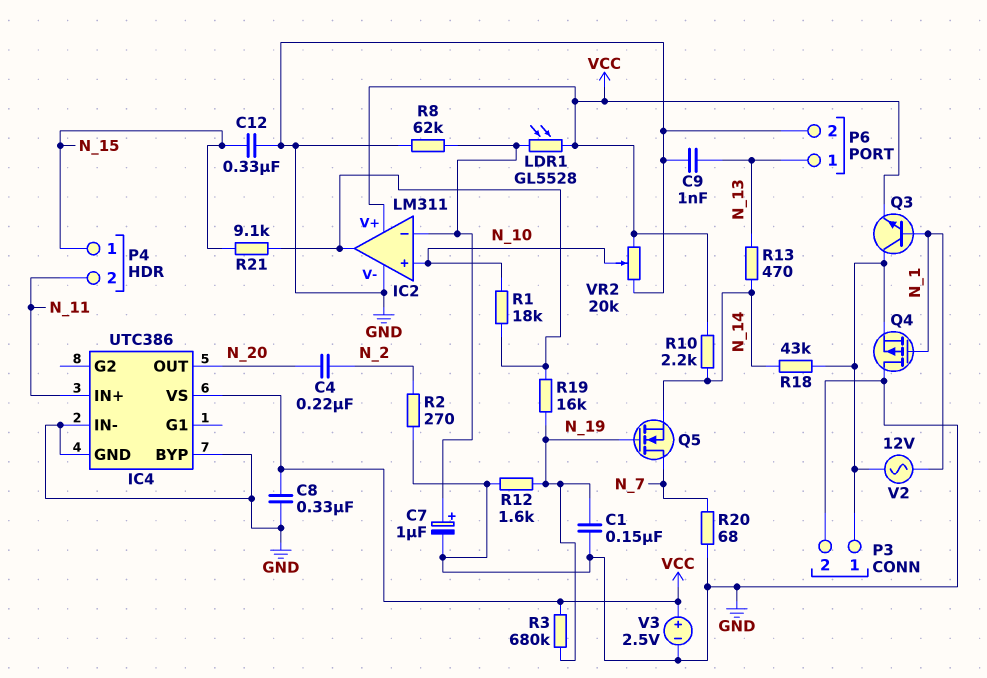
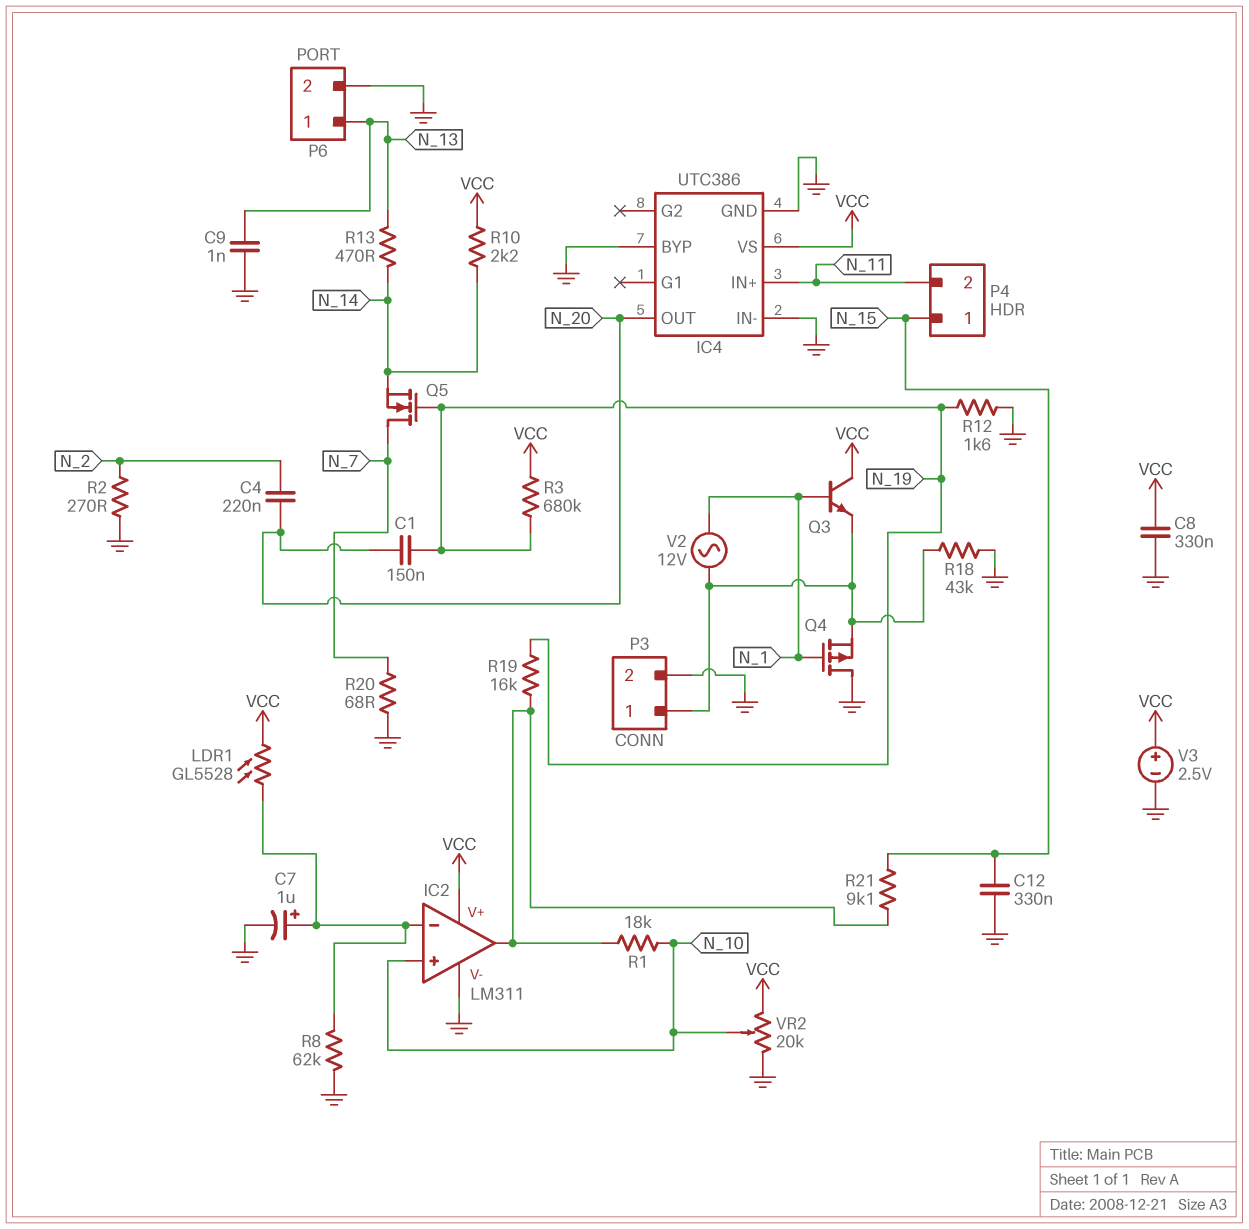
C1: 150nF (GND, N_19) -> 150nF (N_19, N_20)
Q3: NPN (B N_1, C P3/1, E VCC) -> NPN (B N_1, C VCC, E P3/1)
R18: 43k (N_14, P3/1) -> 43k (GND, P3/1)

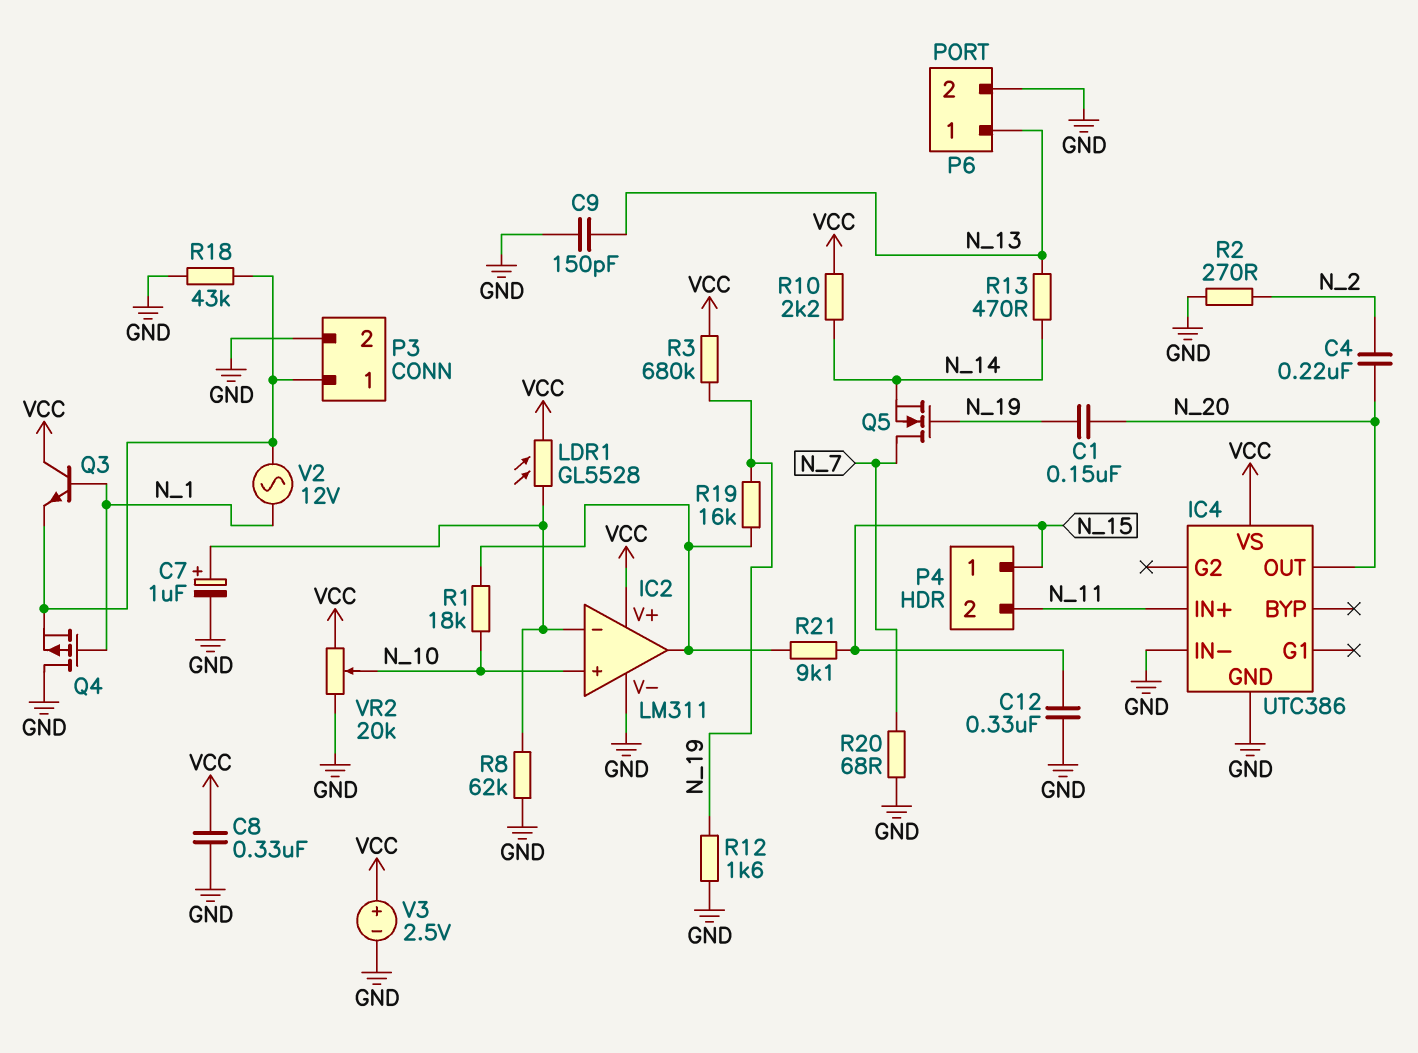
C9: 1nF (GND, N_13) -> 150pF (GND, N_13)
IC4 pin BYP: GND -> none

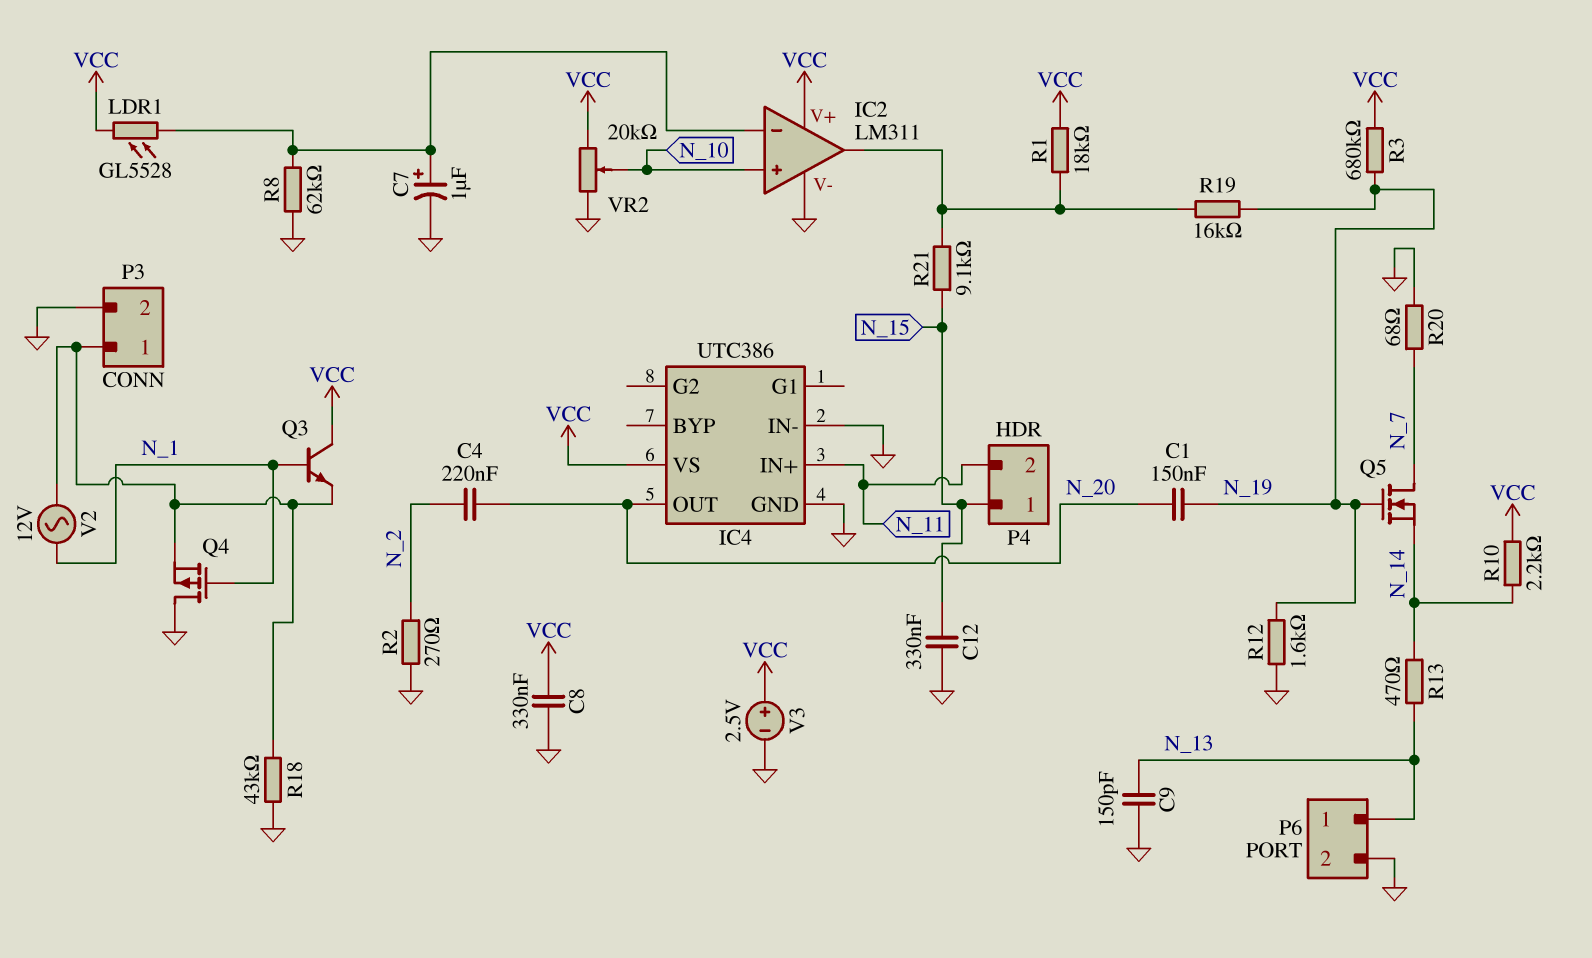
R1: 18k (IC2/out, N_10) -> 18k (IC2/out, VCC)

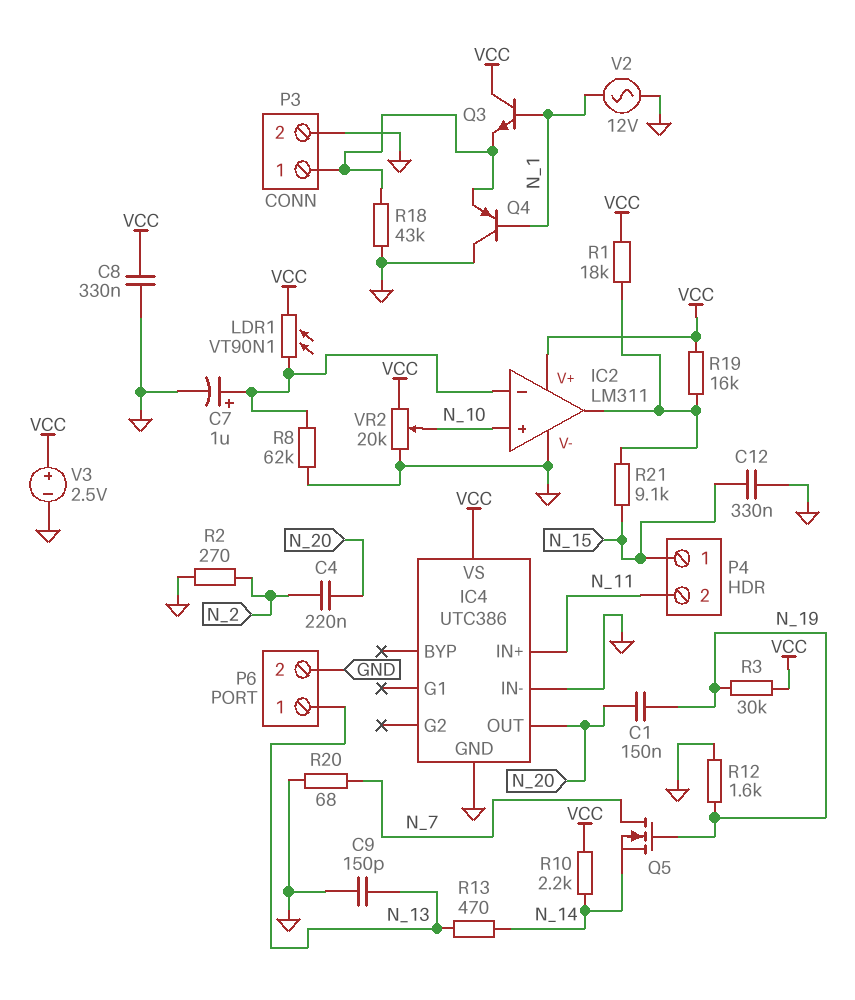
LDR1: GL5528 (IC2/in-, VCC) -> VT90N1 (IC2/in-, VCC)
Q4: PMOS (G N_1, D GND, S P3/1) -> PNP (B N_1, C GND, E P3/1)
R3: 680k (N_19, VCC) -> 30k (N_19, VCC)
R19: 16k (IC2/out, N_19) -> 16k (IC2/out, VCC)
V2: AC 12V (N_1, P3/1) -> AC 12V (GND, N_1)

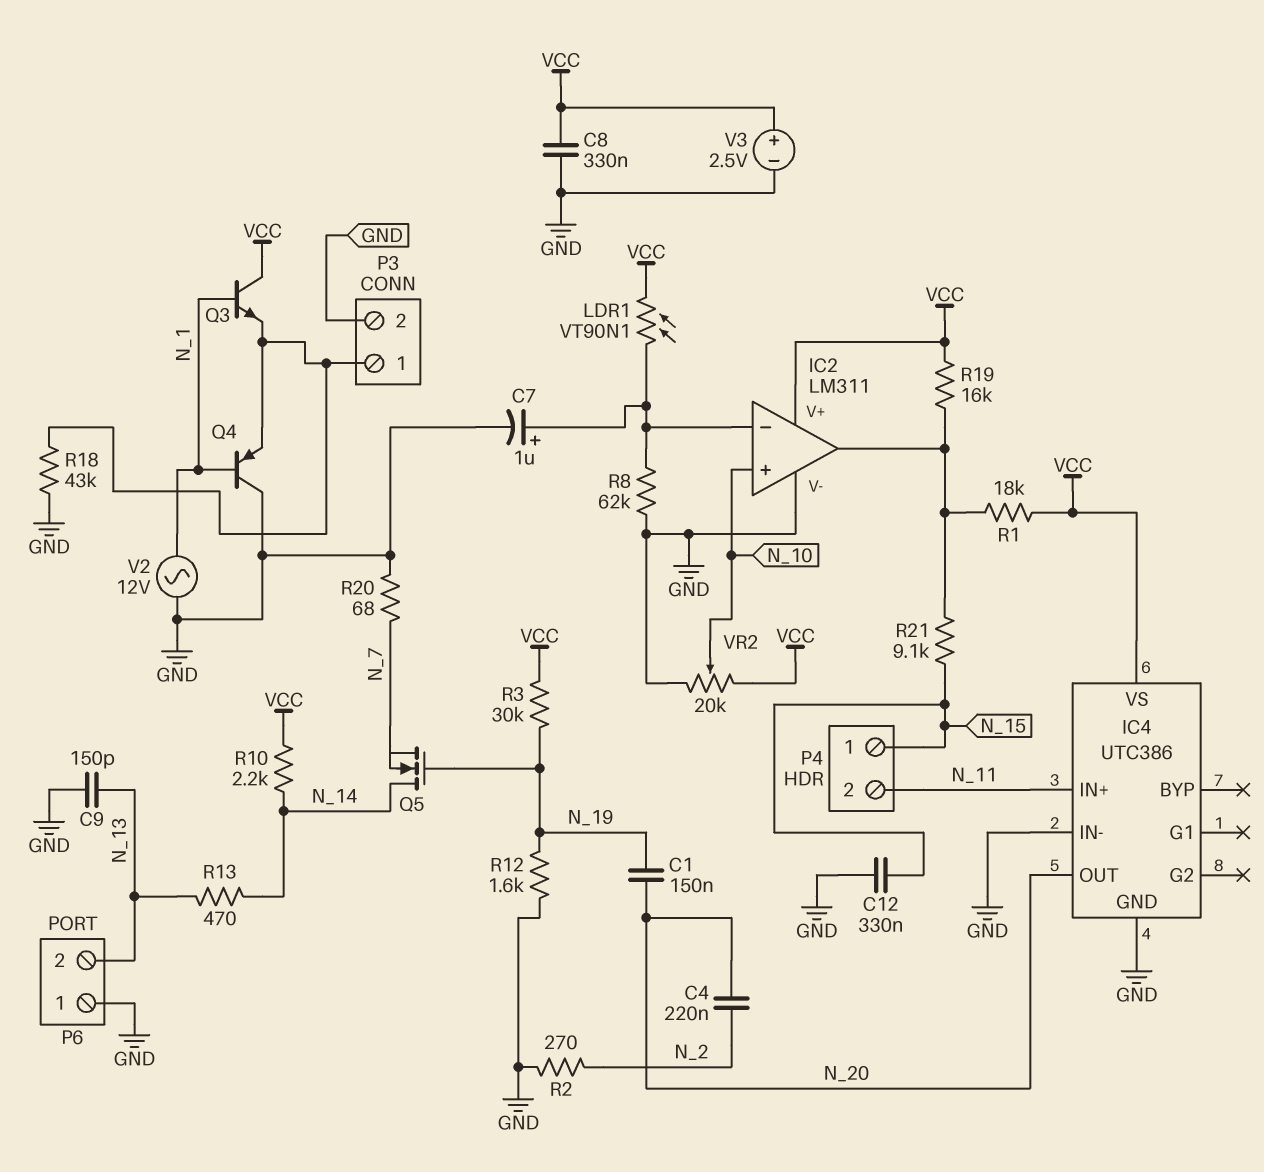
P6 pin 1: N_13 -> GND
P6 pin 2: GND -> N_13
Q5: NMOS (G N_19, D N_7, S N_14) -> NMOS (G N_19, D N_14, S N_7)

